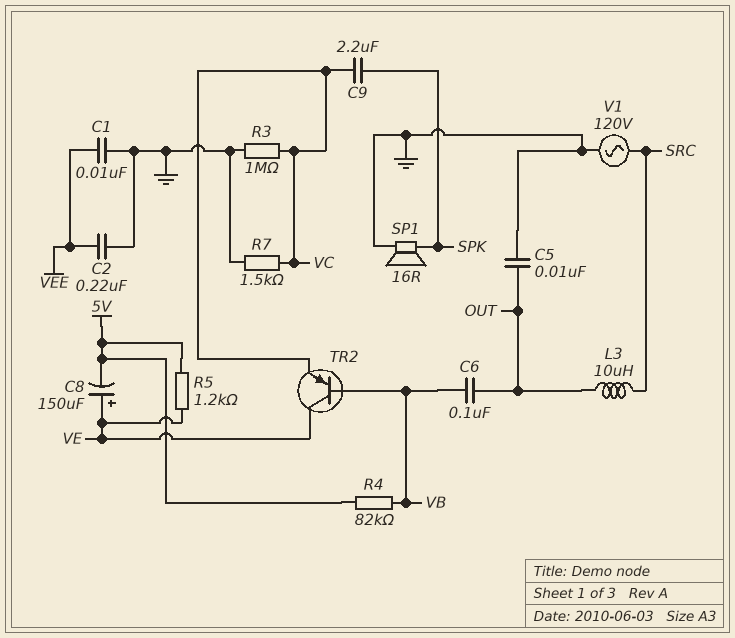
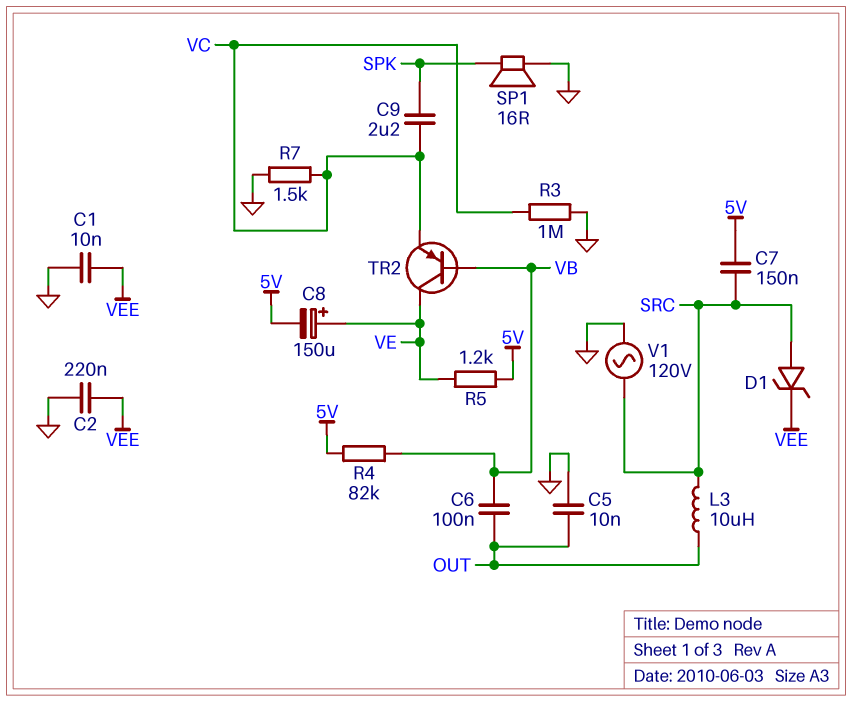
C7: none -> 150nF (5V, SRC)
D1: none -> zener (A SRC, K VEE)

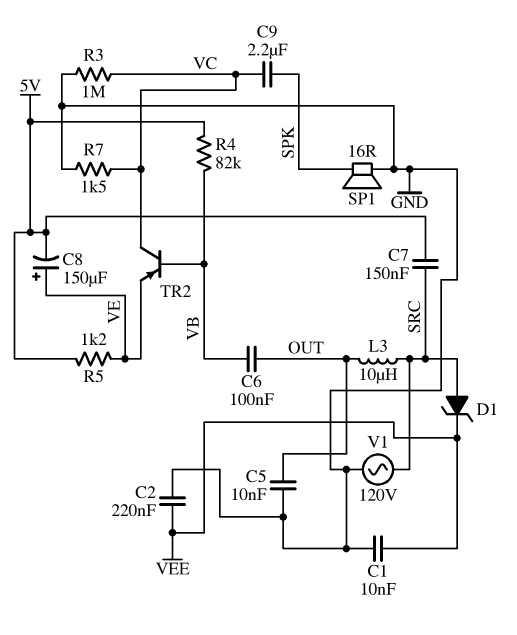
TR2: PNP (B VB, C VE, E VC) -> PNP (B VB, C VC, E VE)

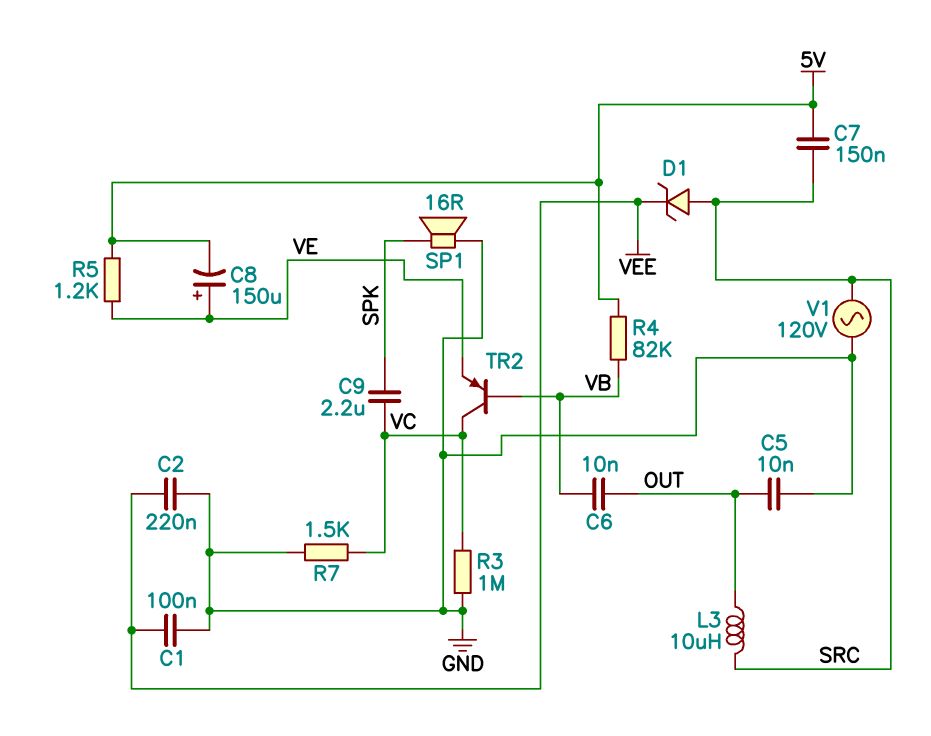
C1: 10nF (GND, VEE) -> 100nF (GND, VEE)
C6: 100nF (OUT, VB) -> 10nF (OUT, VB)

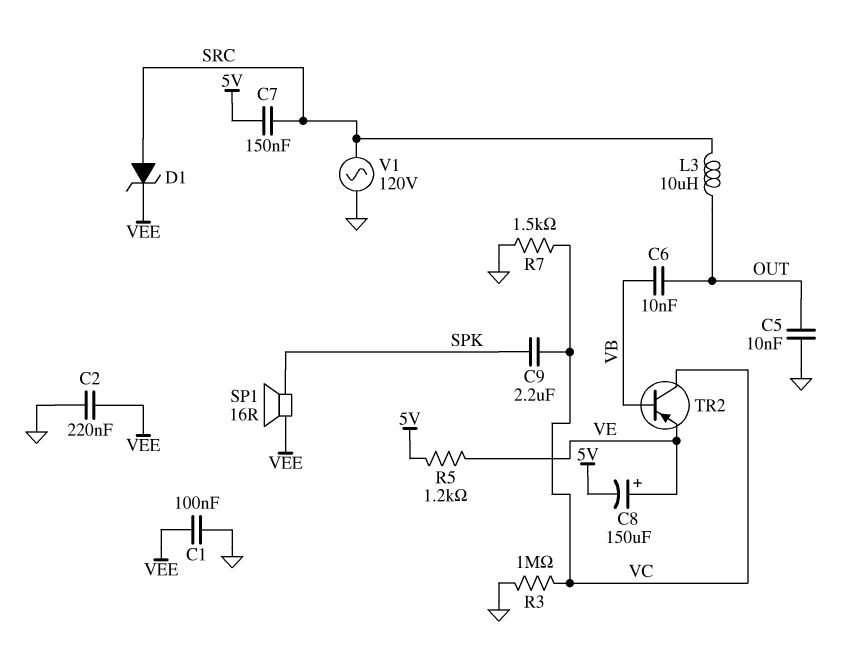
R4: 82k (5V, VB) -> none
SP1: speaker 16R (GND, SPK) -> speaker 16R (SPK, VEE)

